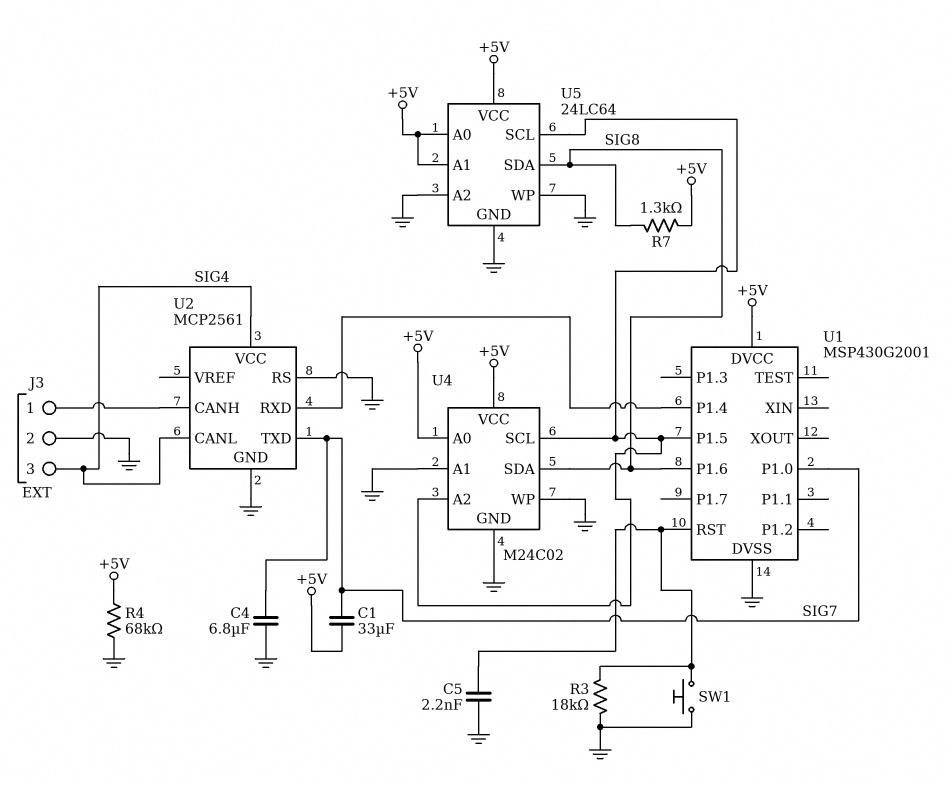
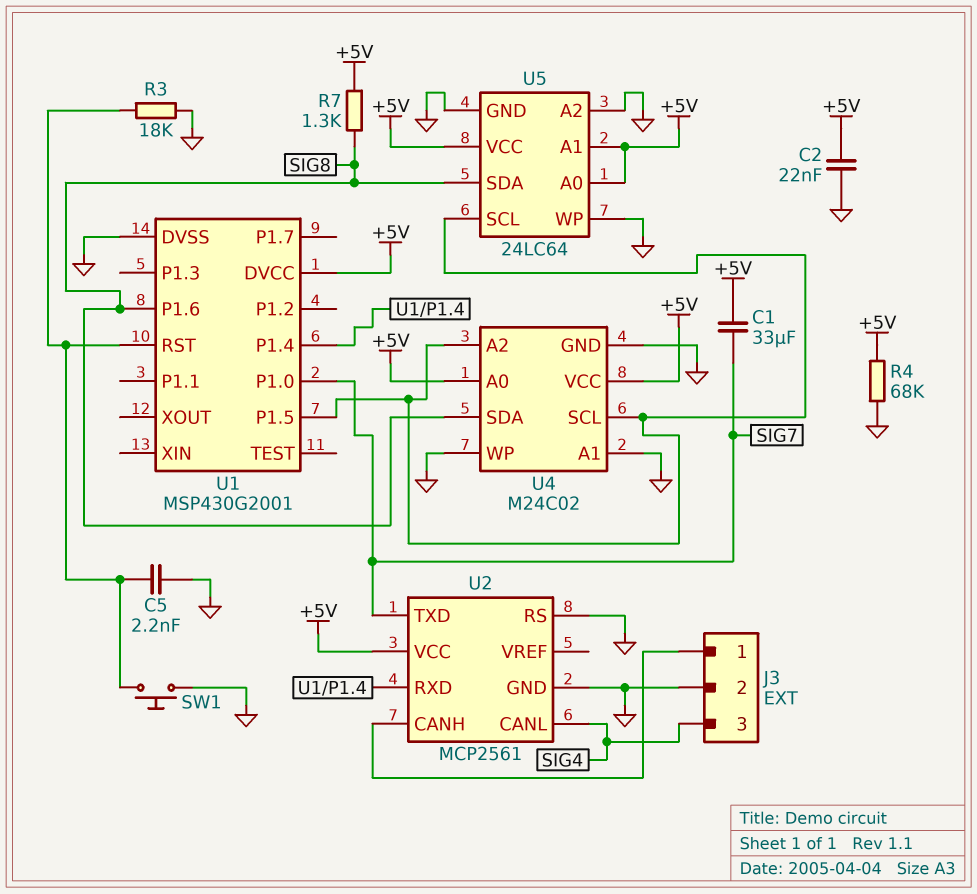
C2: none -> 22nF (+5V, GND)
C4: 6.8uF (GND, SIG7) -> none
U2 pin VCC: SIG4 -> +5V

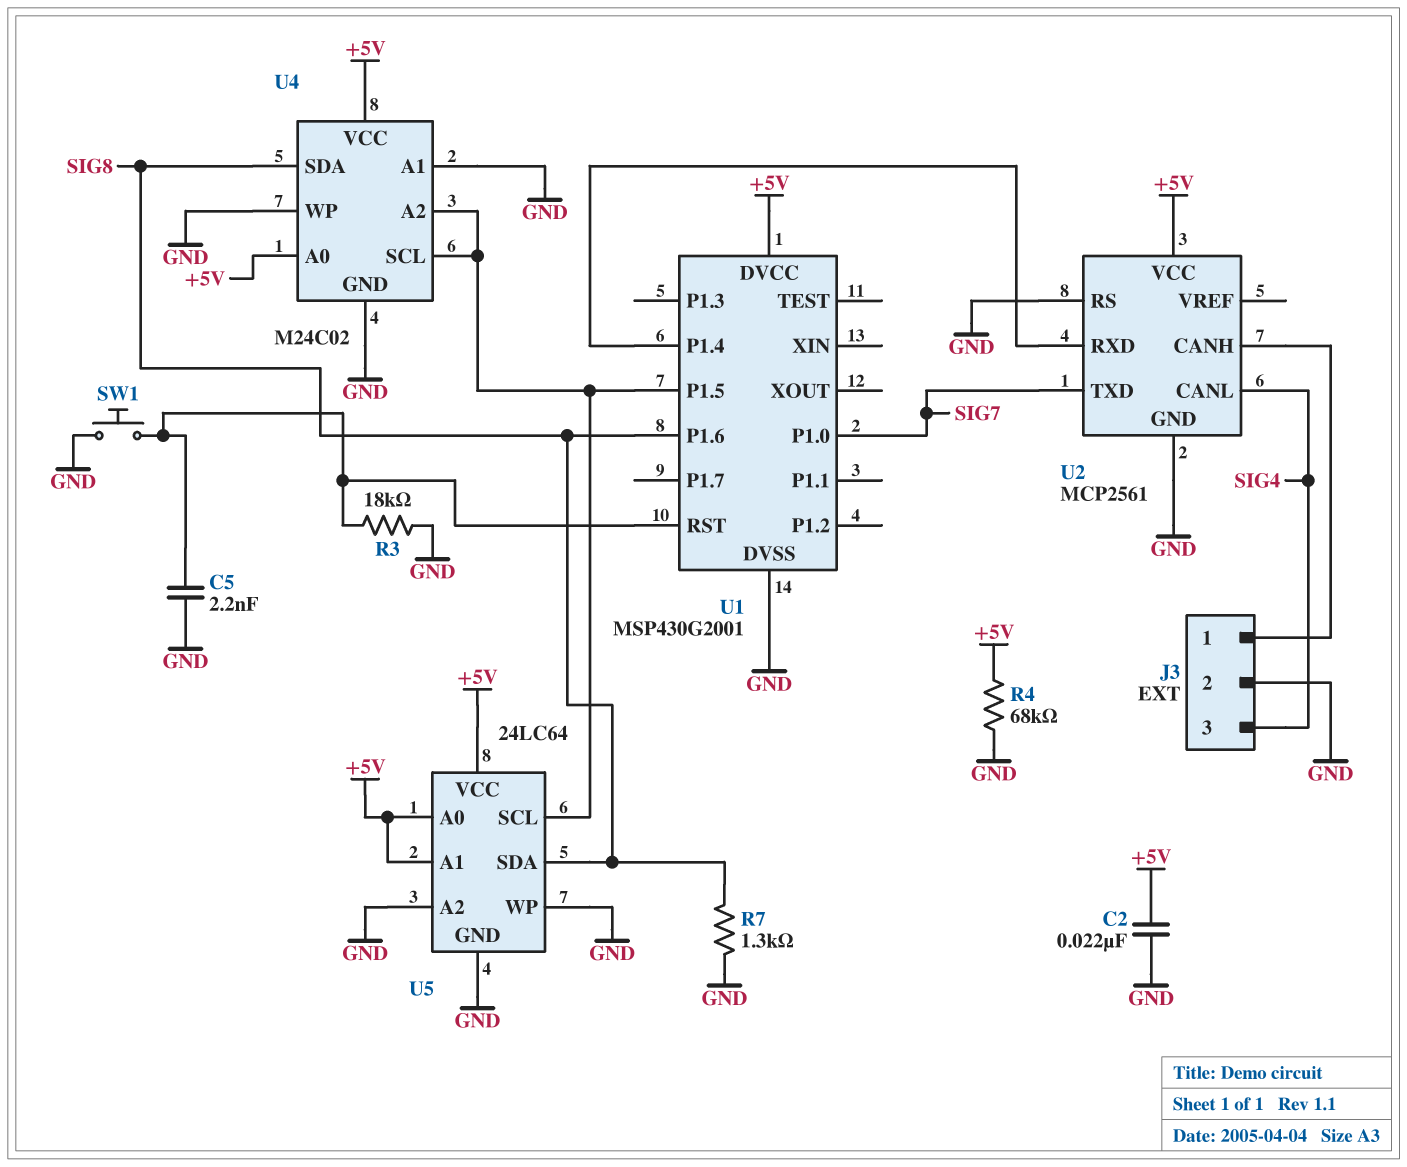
C1: 33uF (+5V, SIG7) -> none
R7: 1.3k (+5V, SIG8) -> 1.3k (GND, SIG8)

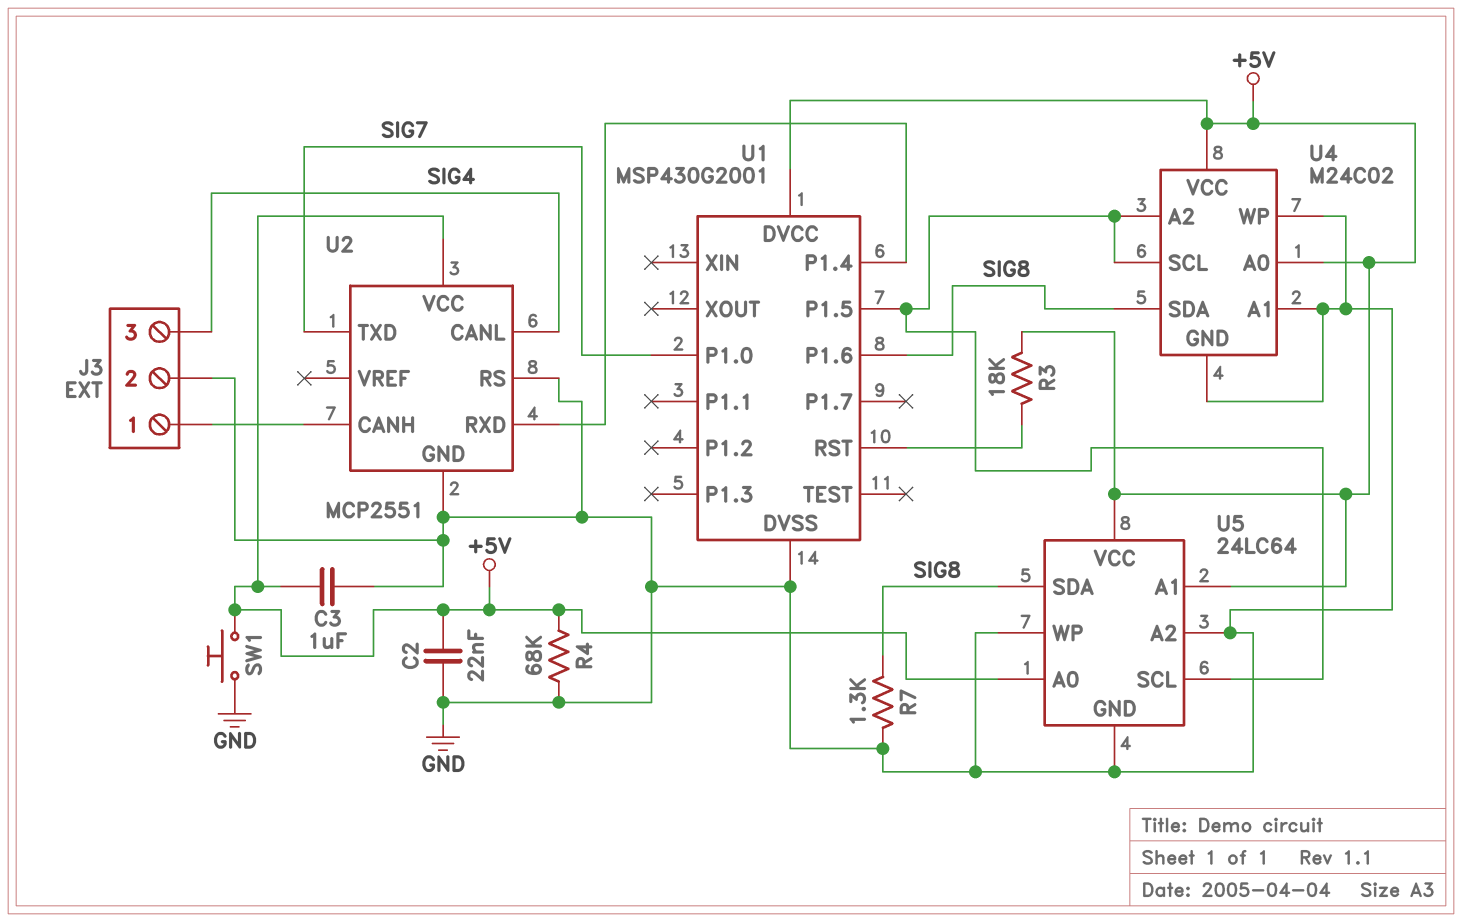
C3: none -> 1uF (+5V, GND)
C5: 2.2nF (GND, U1/RST) -> none
R3: 18k (GND, U1/RST) -> 18k (+5V, U1/RST)
SW1: button (GND, U1/RST) -> button (+5V, GND)
U2: MCP2561 -> MCP2551

